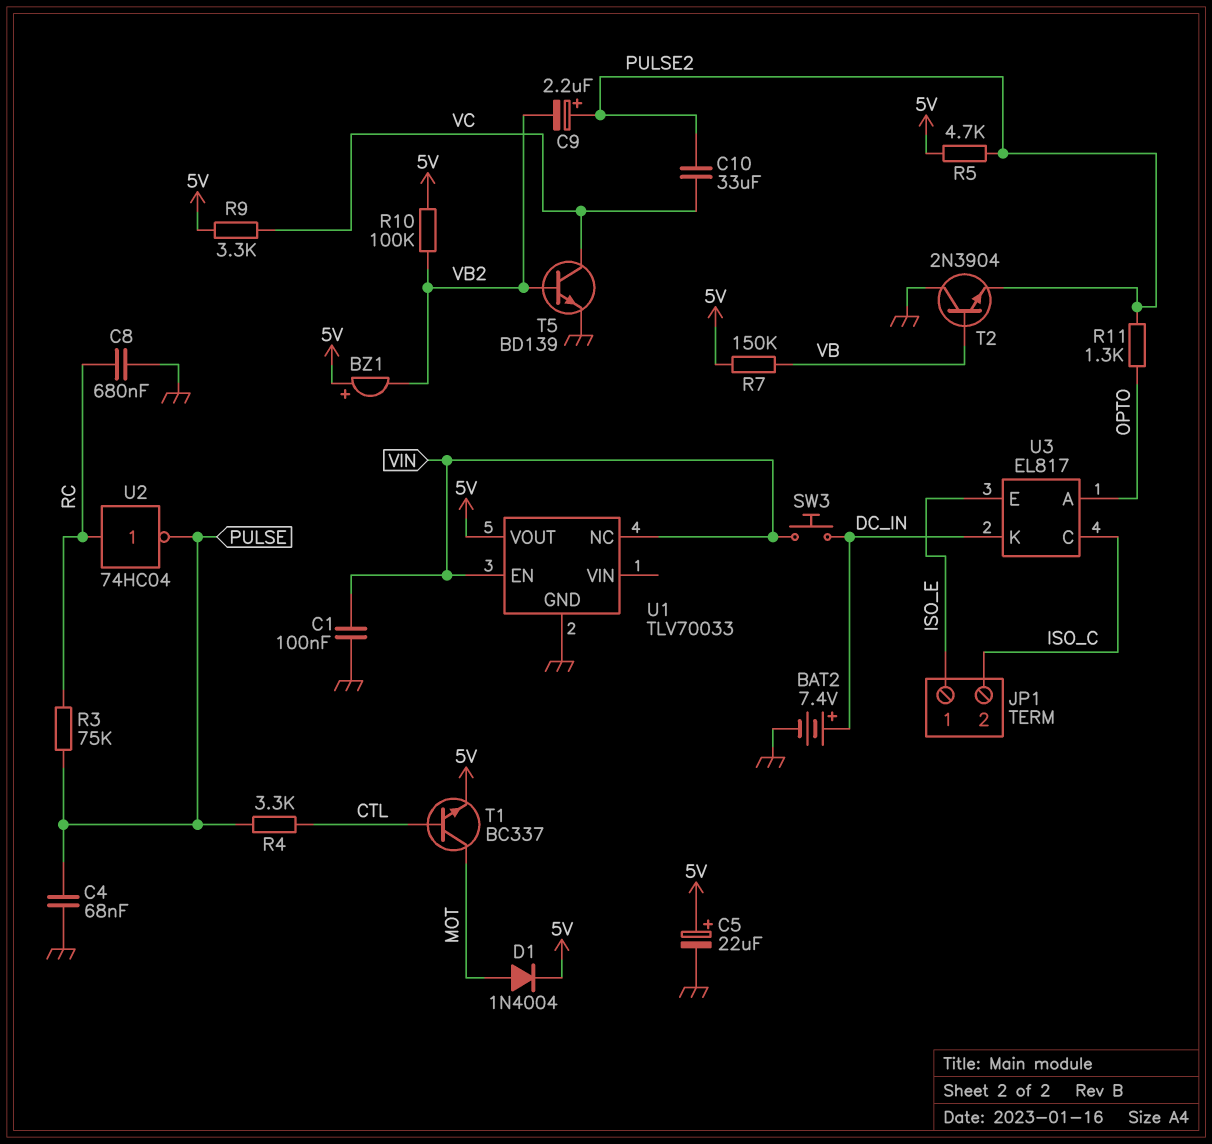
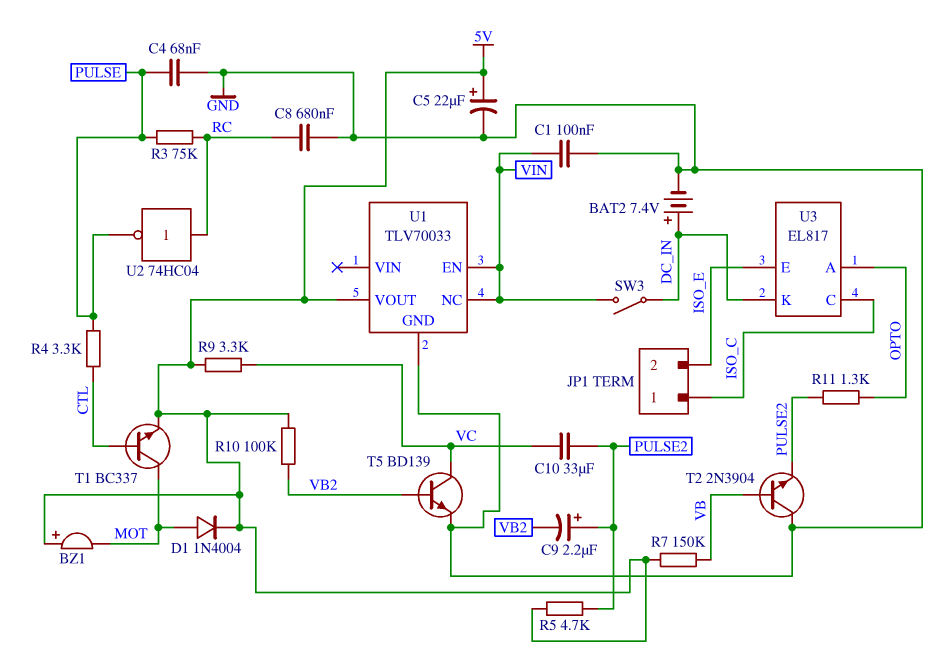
BZ1: buzzer (plus 5V, minus VB2) -> buzzer (plus 5V, minus MOT)
JP1 pin 1: ISO_E -> ISO_C
JP1 pin 2: ISO_C -> ISO_E
SW3: button (DC_IN, VIN) -> switch (DC_IN, VIN)

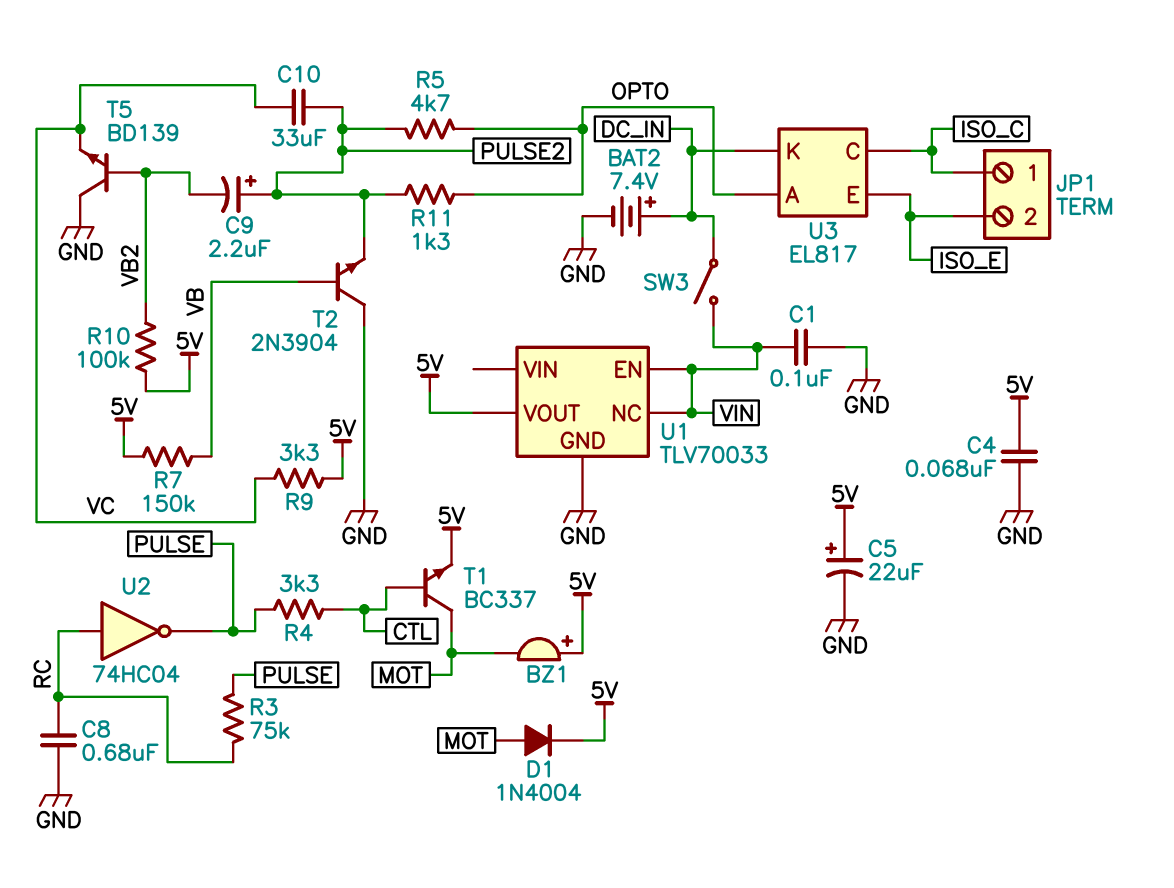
C4: 68nF (GND, PULSE) -> 68nF (5V, GND)
R5: 4.7k (5V, PULSE2) -> 4.7k (OPTO, PULSE2)
T5: NPN BD139 (B VB2, C VC, E GND) -> NPN BD139 (B VB2, C GND, E VC)

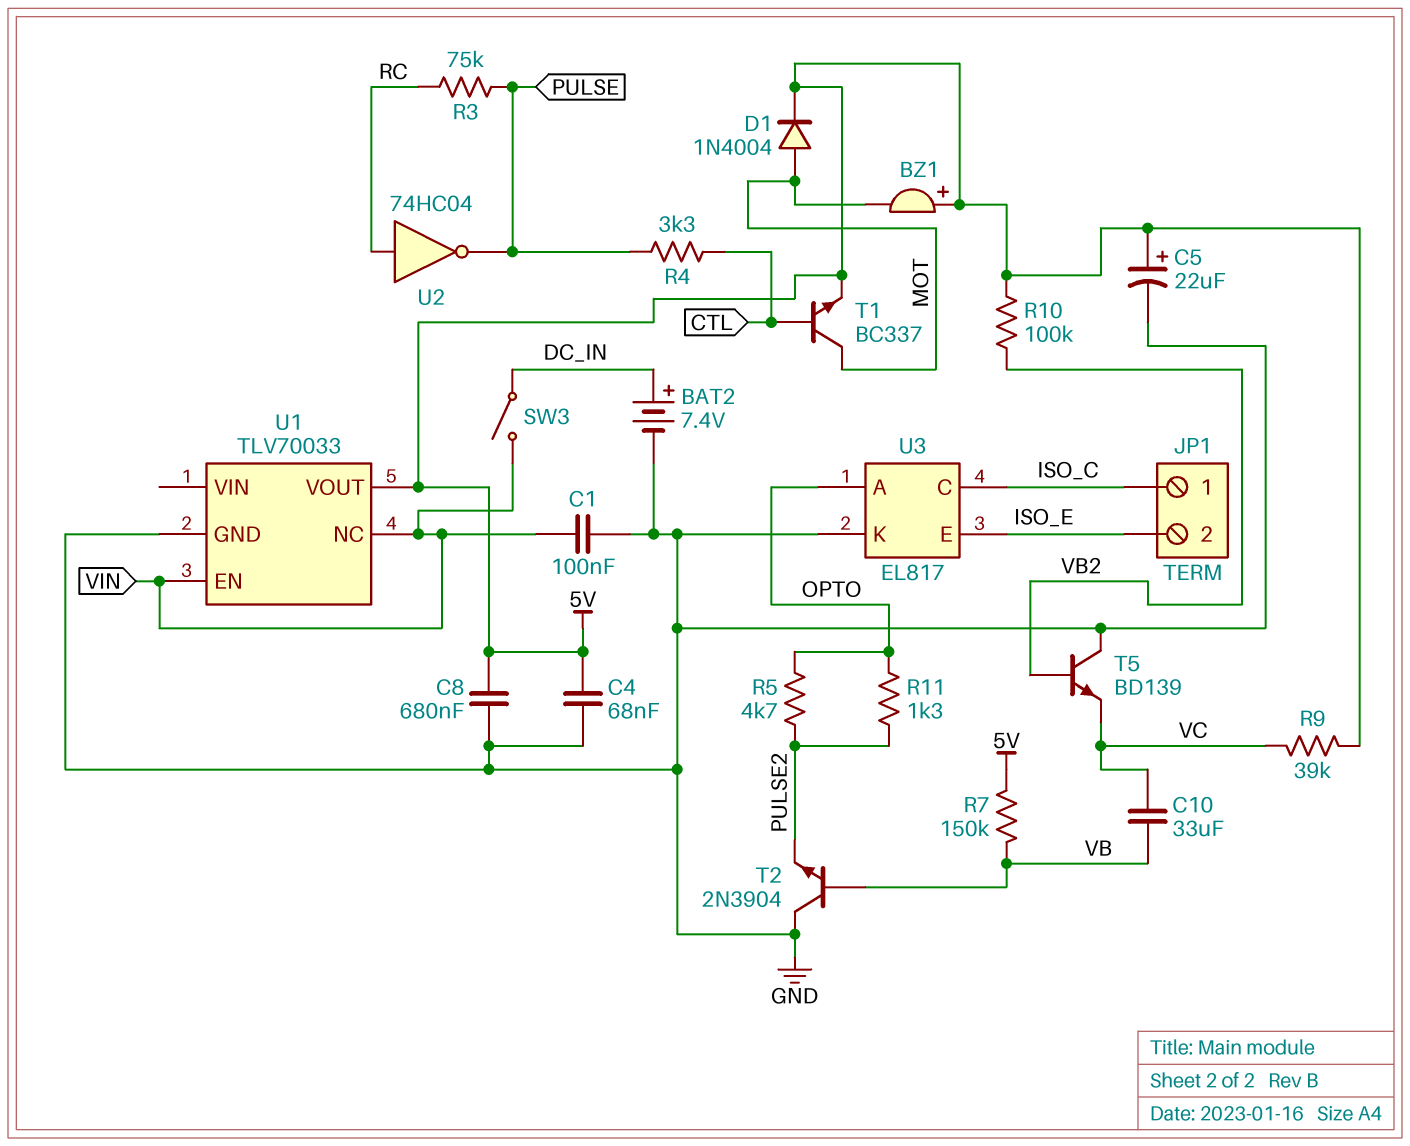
C8: 680nF (GND, RC) -> 680nF (5V, GND)
C9: 2.2uF (plus PULSE2, minus VB2) -> none
C10: 33uF (PULSE2, VC) -> 33uF (VB, VC)
R9: 3.3k (5V, VC) -> 39k (5V, VC)
U3 pin K: DC_IN -> GND

